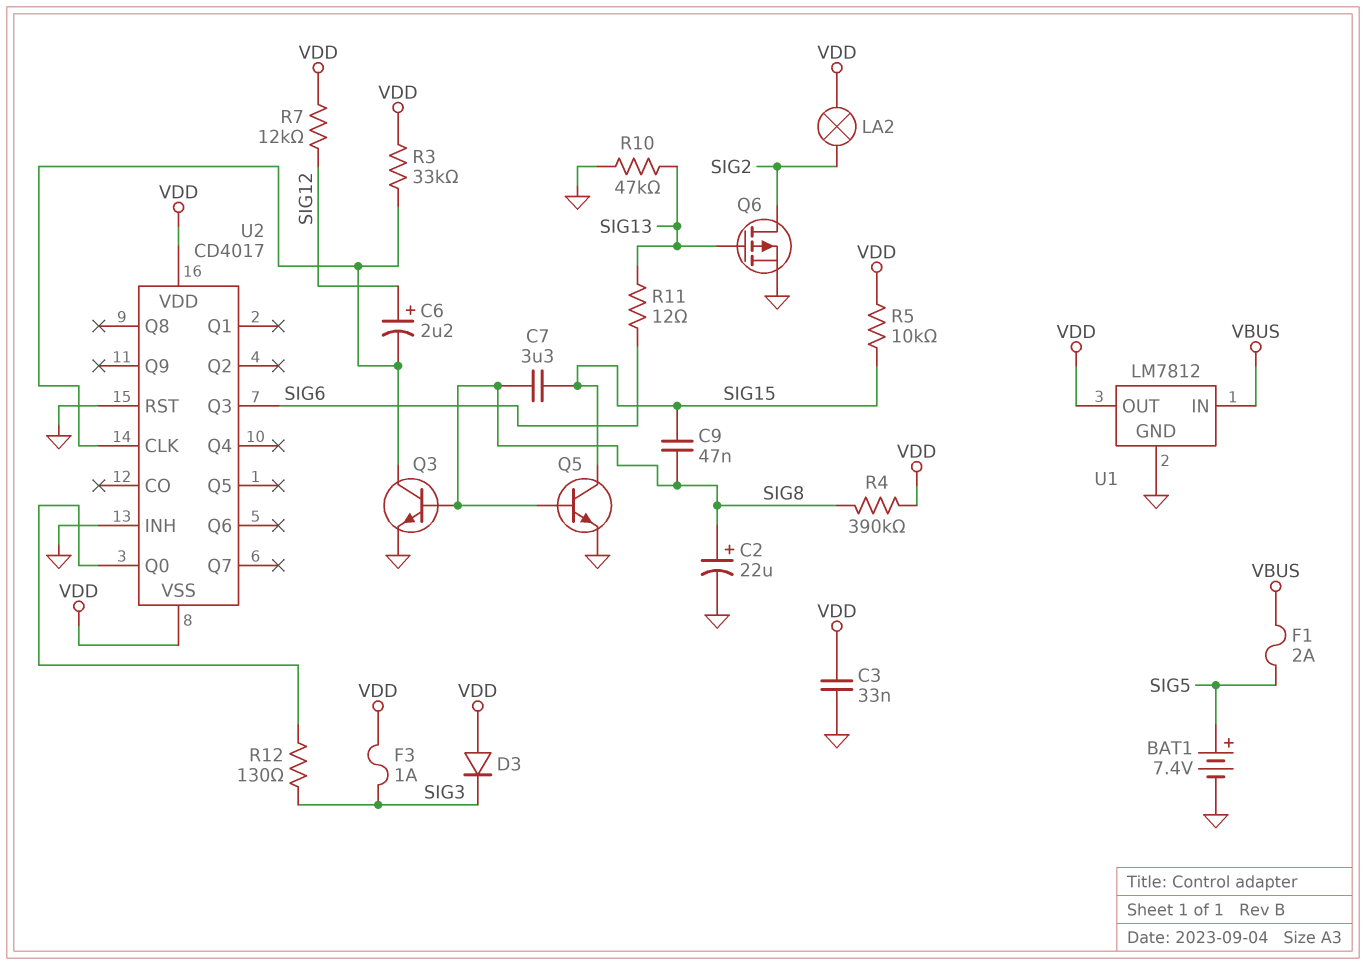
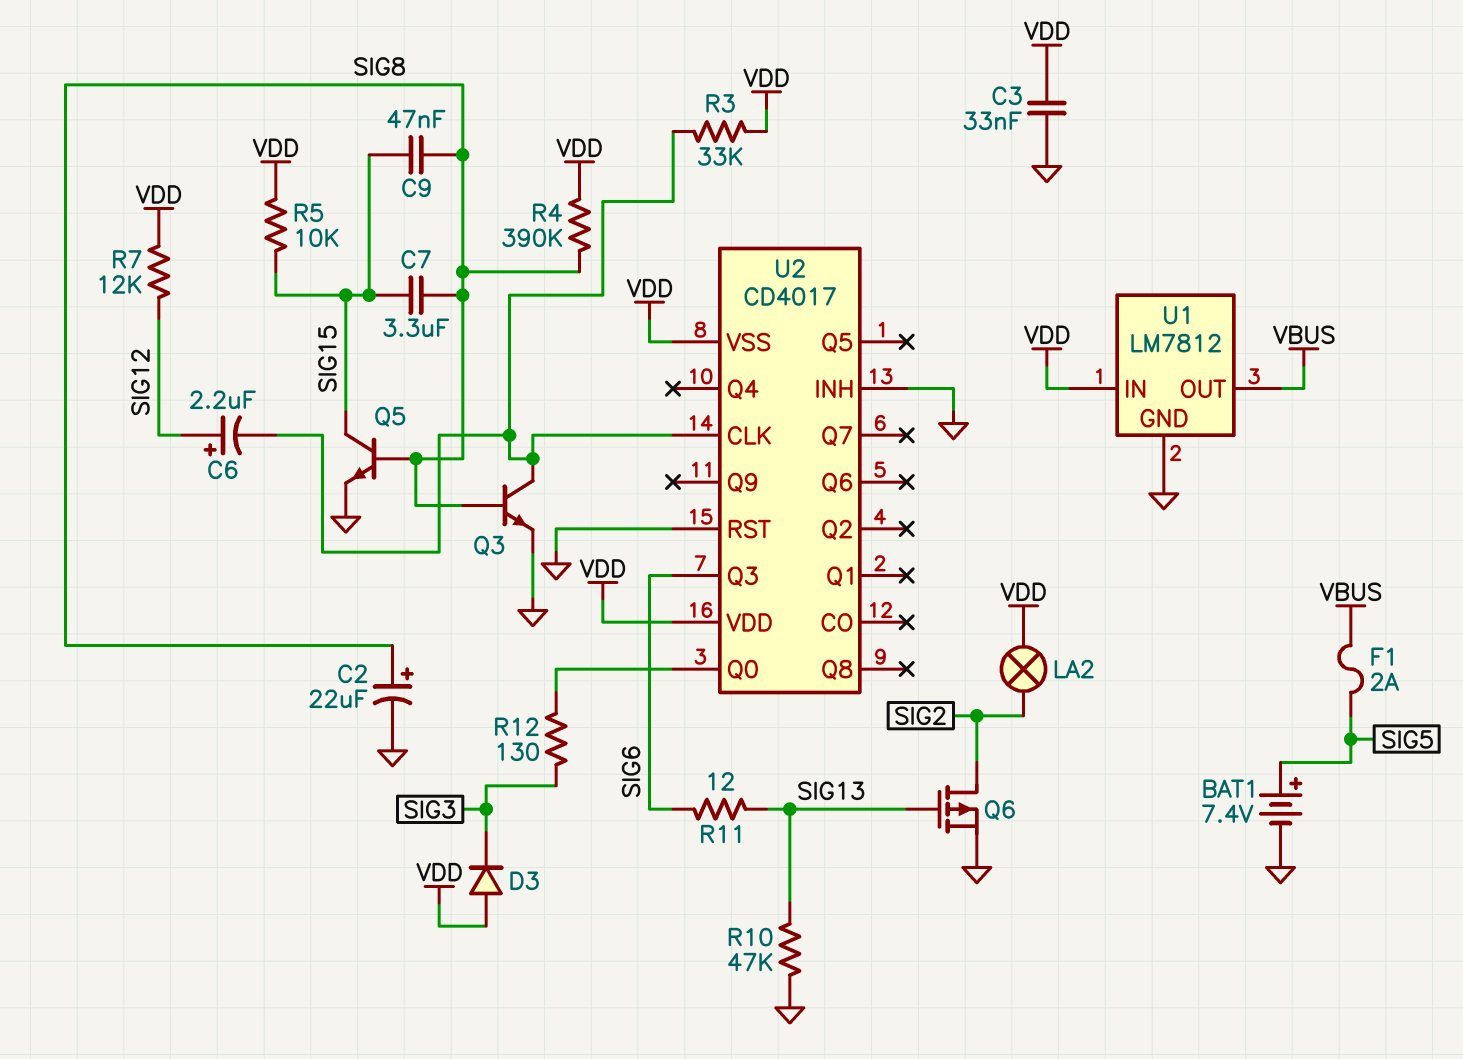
F3: 1A (SIG3, VDD) -> none
U1 pin IN: VBUS -> VDD
U1 pin OUT: VDD -> VBUS

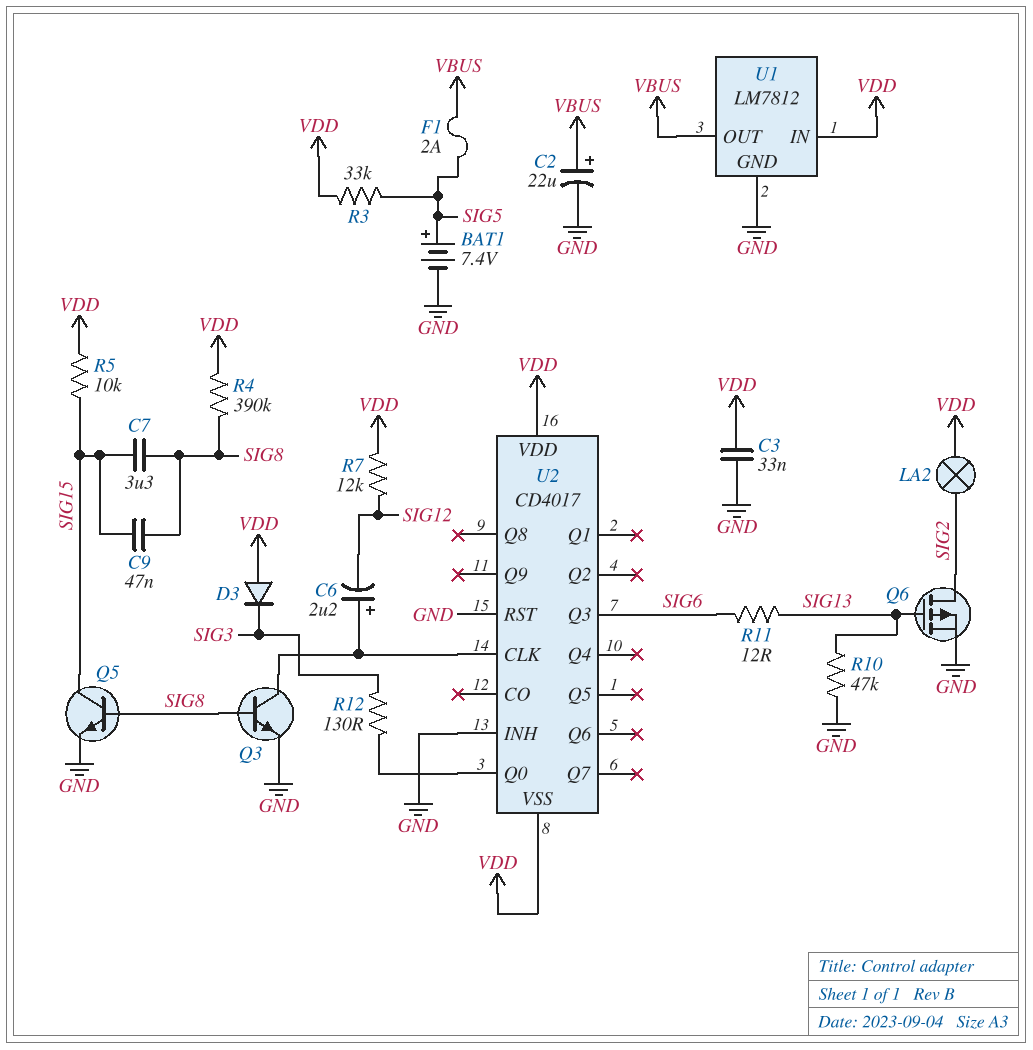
C2: 22uF (plus SIG8, minus GND) -> 22uF (plus VBUS, minus GND)
C6: 2.2uF (plus SIG12, minus U2/CLK) -> 2.2uF (plus U2/CLK, minus SIG12)
R3: 33k (U2/CLK, VDD) -> 33k (SIG5, VDD)

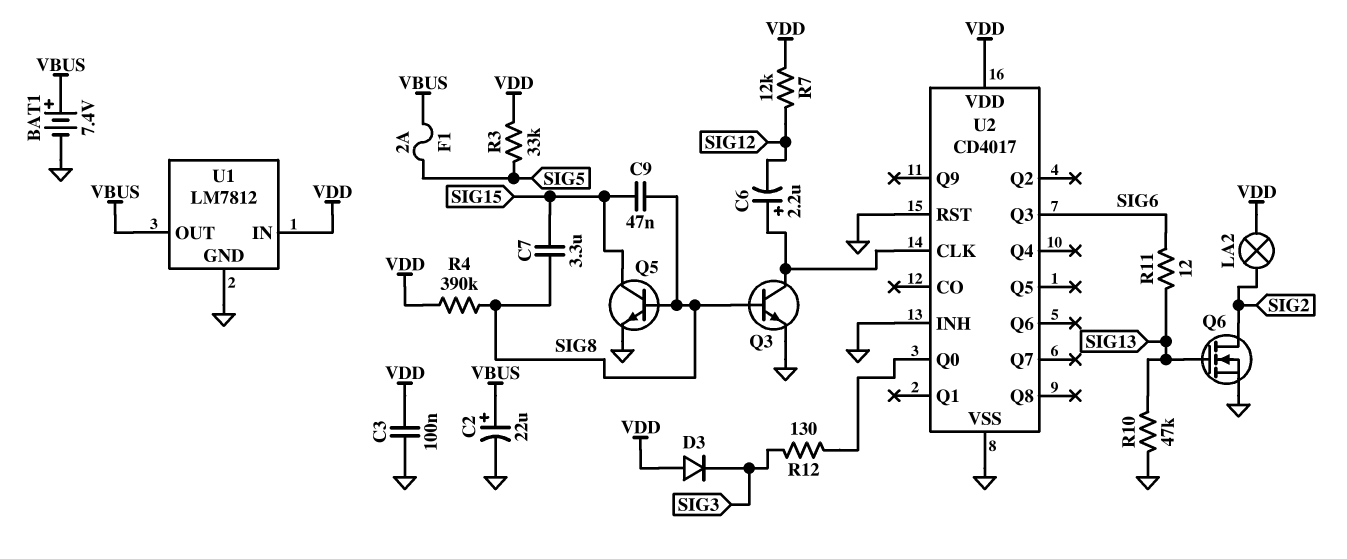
BAT1: 7.4V (plus SIG5, minus GND) -> 7.4V (plus VBUS, minus GND)
C3: 33nF (GND, VDD) -> 100nF (GND, VDD)
Q6: PMOS (G SIG13, D SIG2, S GND) -> NMOS (G SIG13, D SIG2, S GND)
R5: 10k (SIG15, VDD) -> none
U2 pin VSS: VDD -> GND

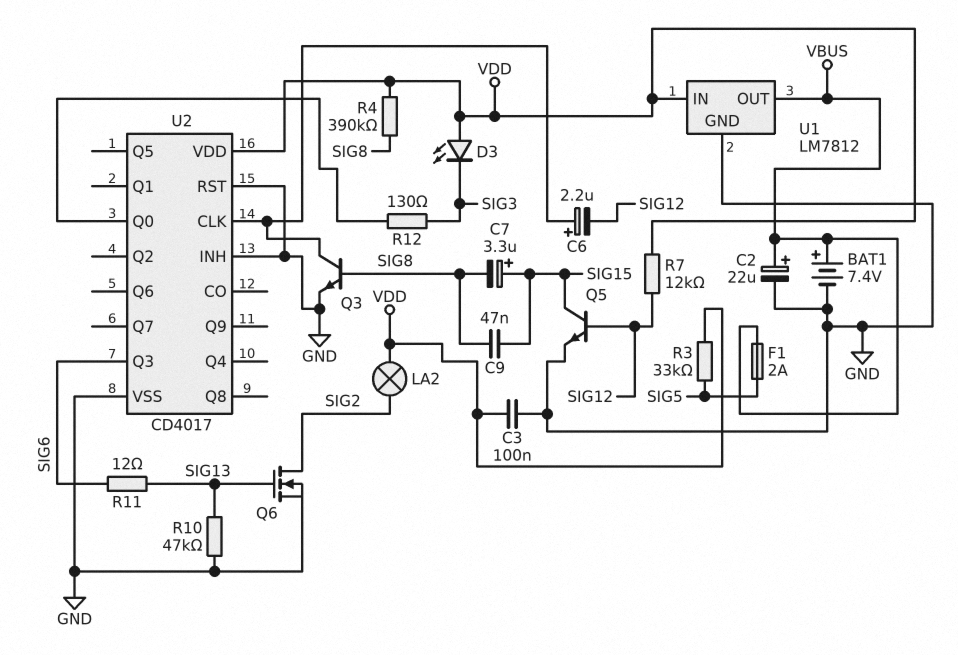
C7: 3.3uF (SIG8, SIG15) -> 3.3uF (plus SIG15, minus SIG8)
D3: diode (A VDD, K SIG3) -> LED (A VDD, K SIG3)
Q5: NPN (B SIG8, C SIG15, E GND) -> NPN (B SIG12, C SIG15, E GND)

